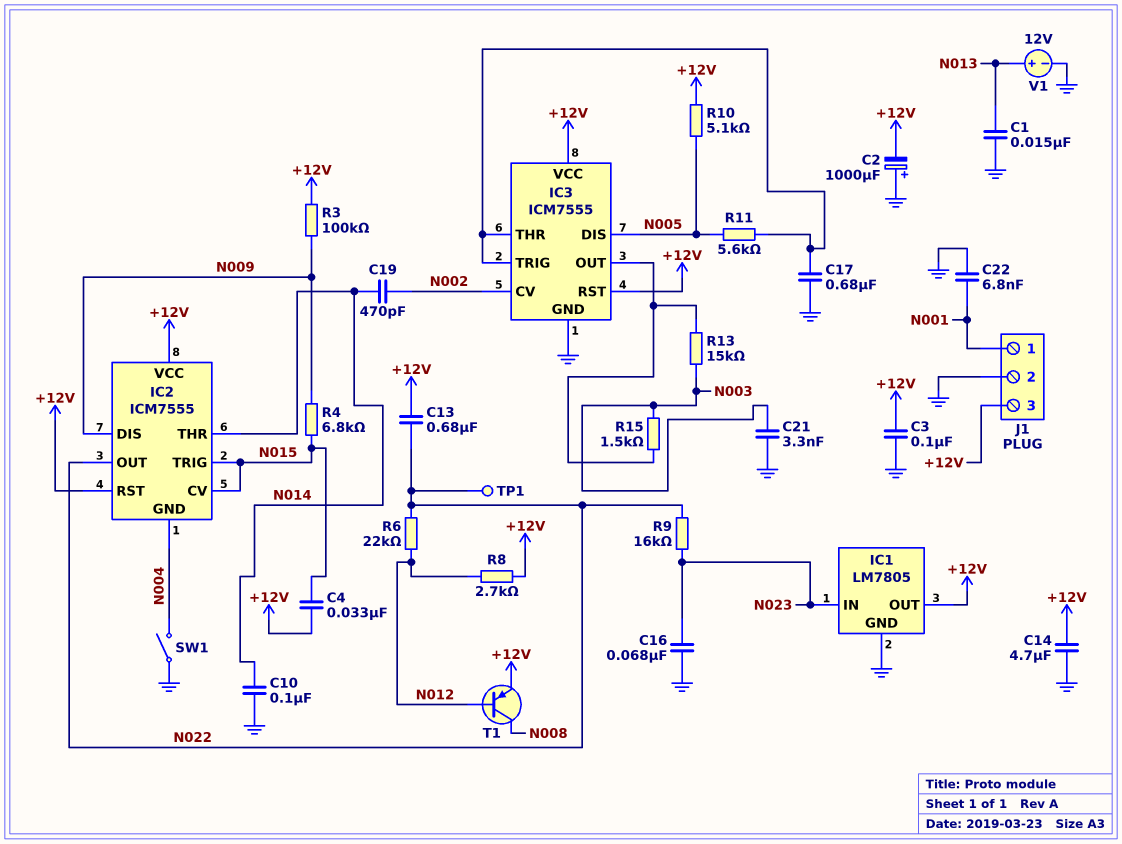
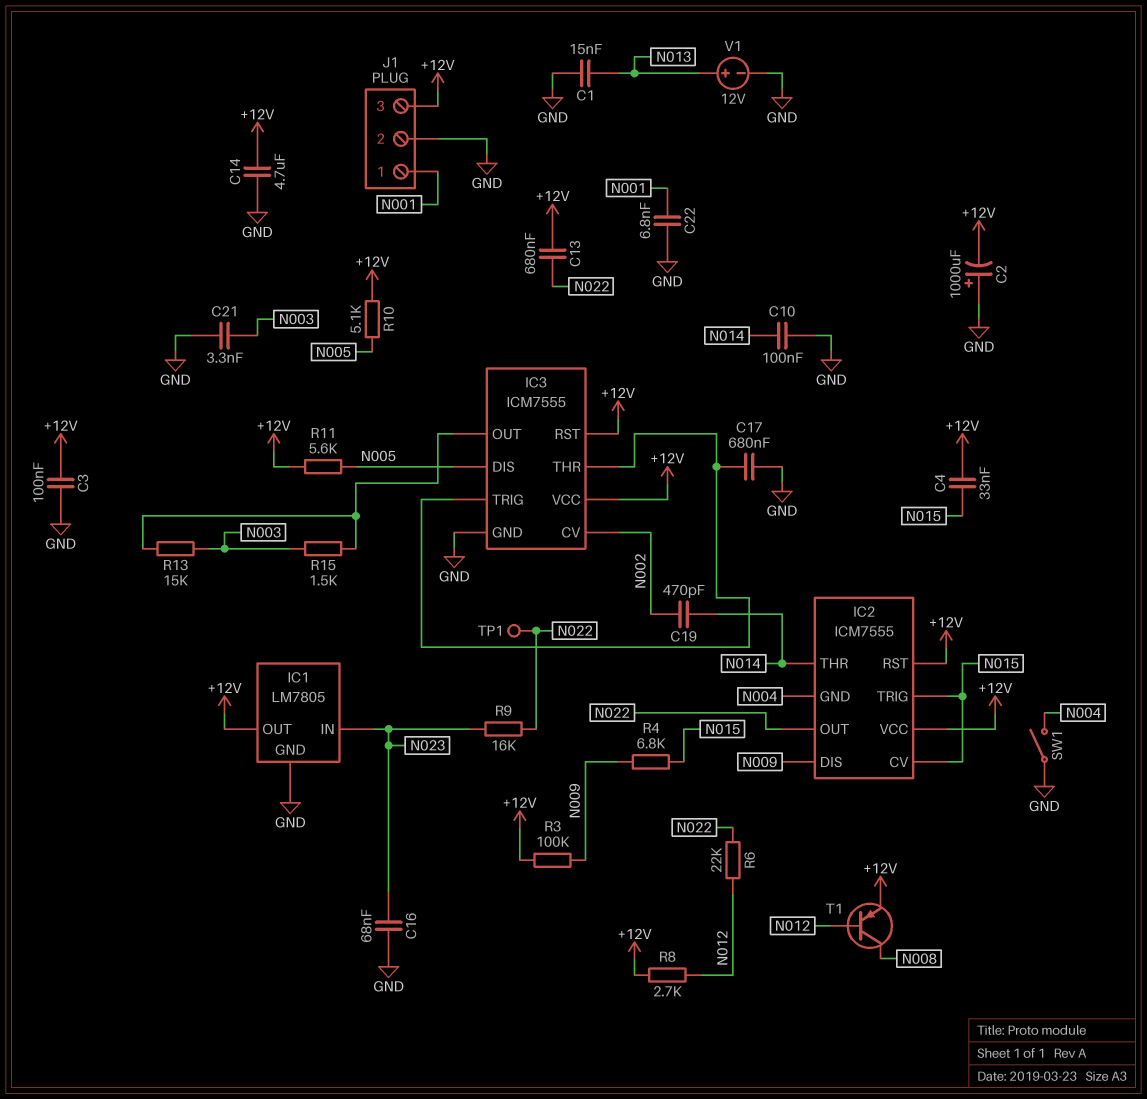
R11: 5.6k (IC3/THR, N005) -> 5.6k (+12V, N005)

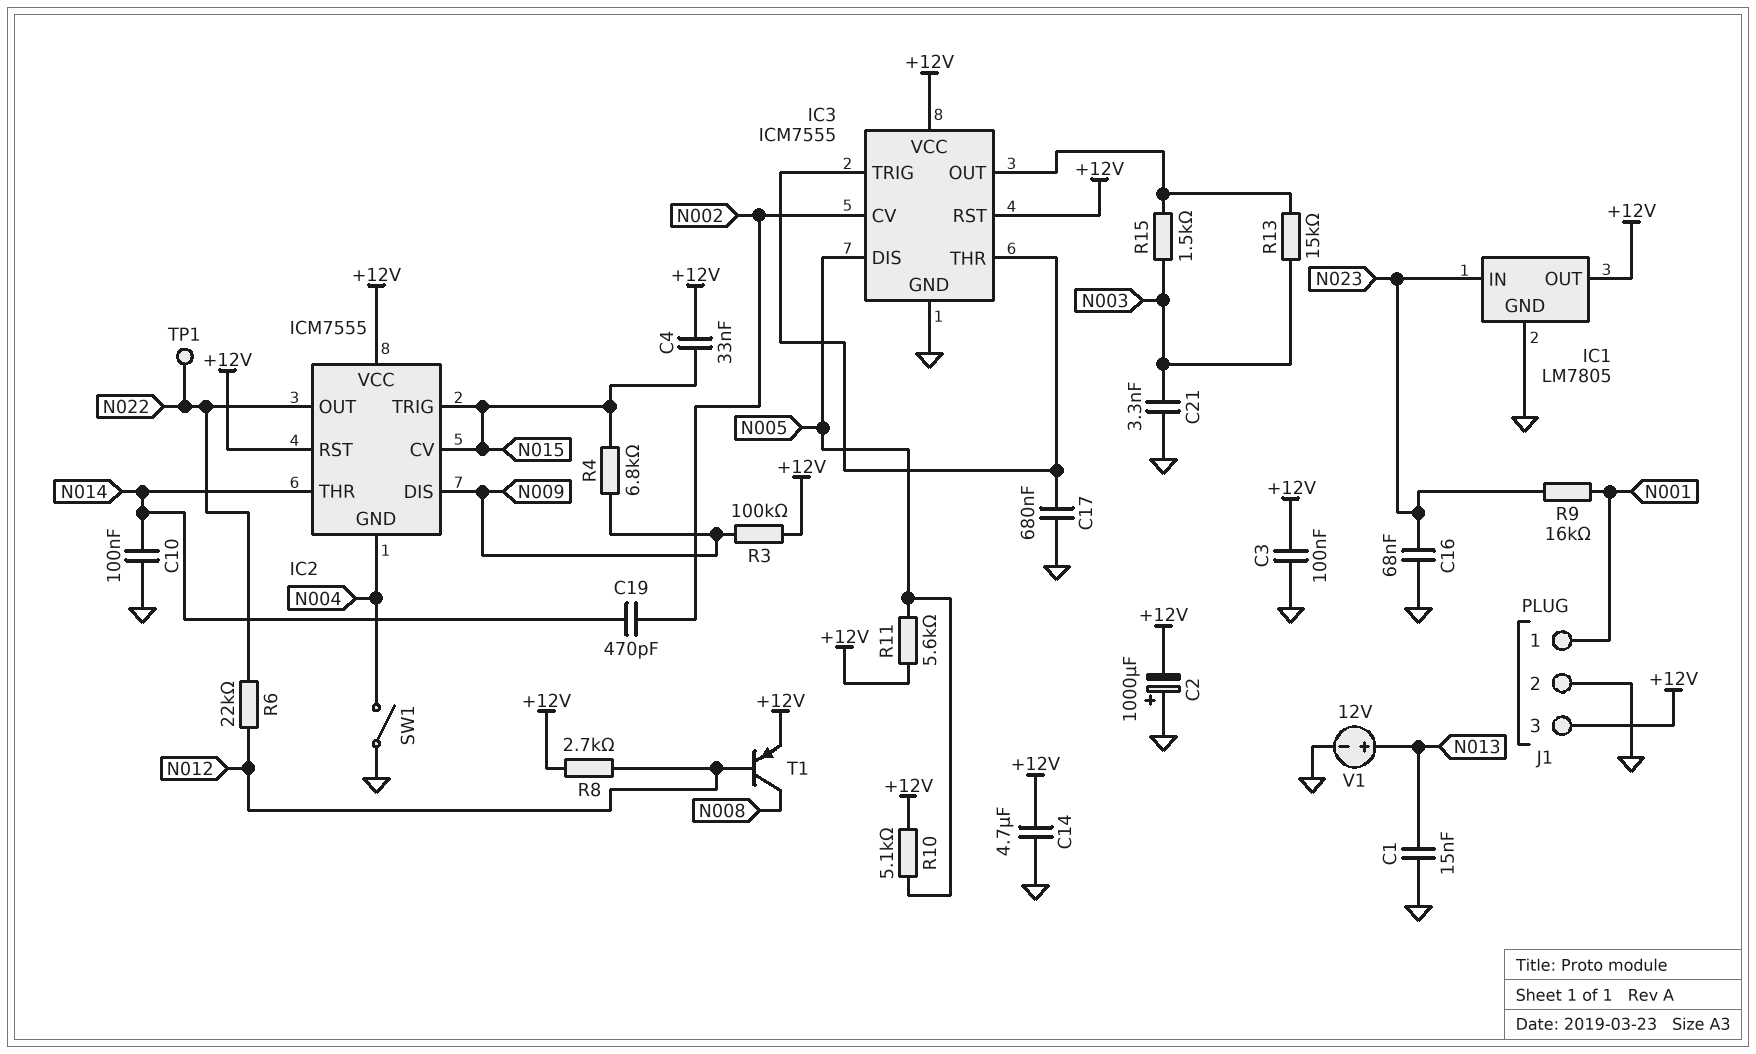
C13: 680nF (+12V, N022) -> none
C22: 6.8nF (GND, N001) -> none
R9: 16k (N022, N023) -> 16k (N001, N023)

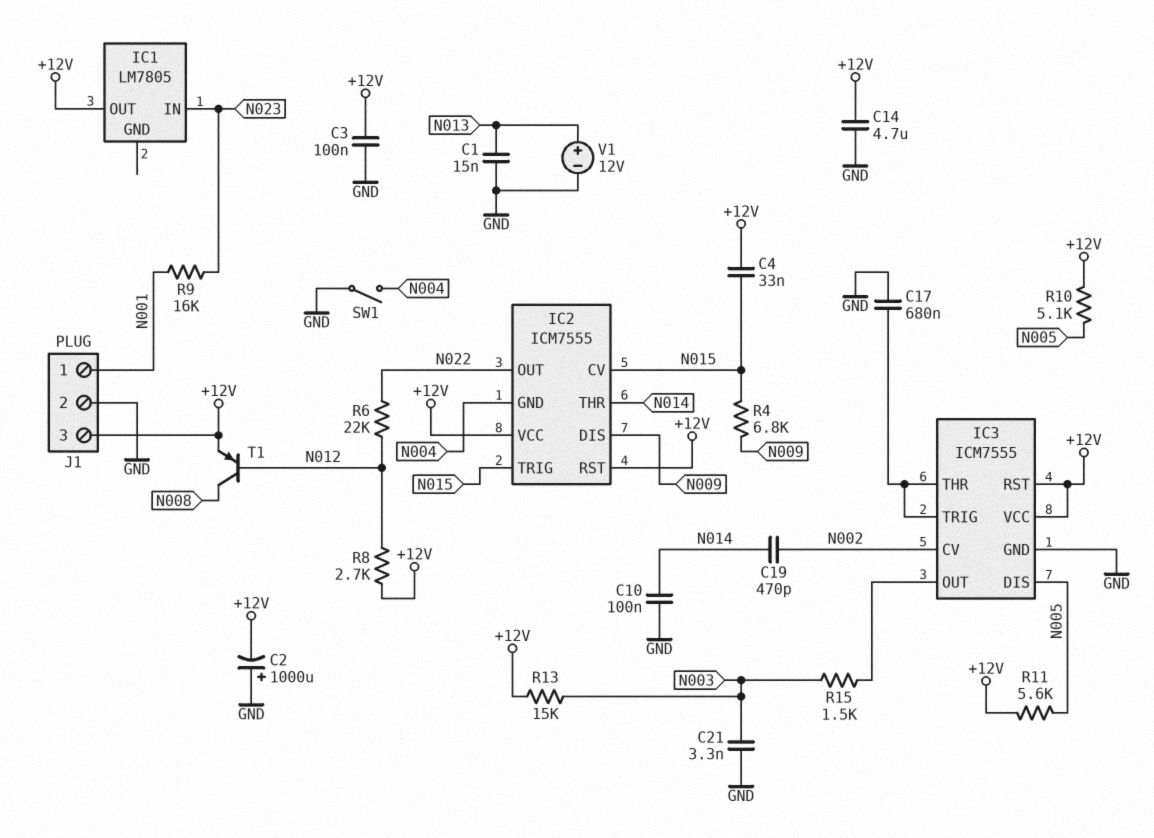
C16: 68nF (GND, N023) -> none
IC1 pin GND: GND -> none
R3: 100k (+12V, N009) -> none
R13: 15k (IC3/OUT, N003) -> 15k (+12V, N003)
TP1: test point (N022) -> none

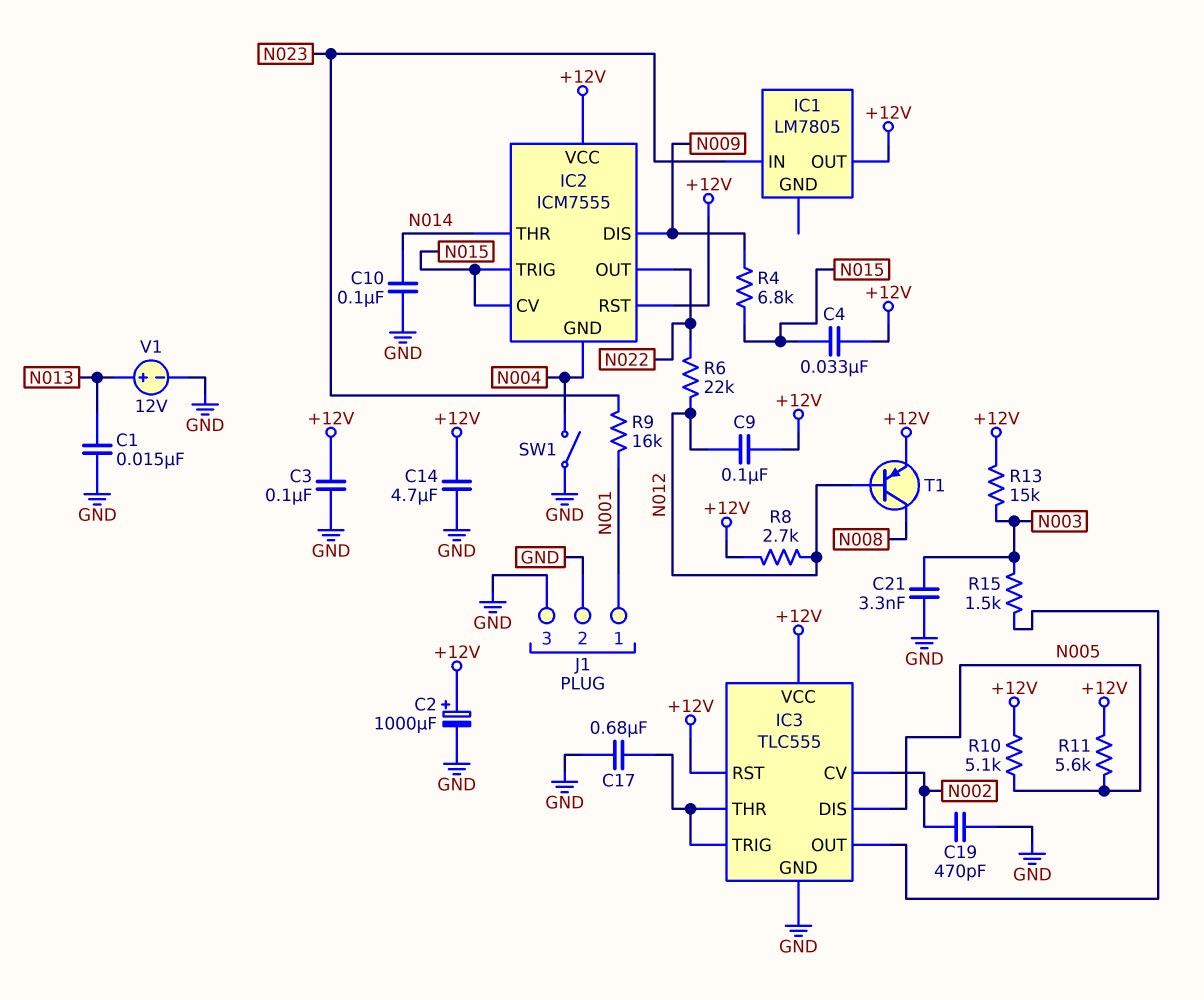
C2: 1000uF (plus GND, minus +12V) -> 1000uF (plus +12V, minus GND)
C9: none -> 100nF (+12V, N012)
C19: 470pF (N002, N014) -> 470pF (GND, N002)
IC3: ICM7555 -> TLC555
J1 pin 3: +12V -> GND

